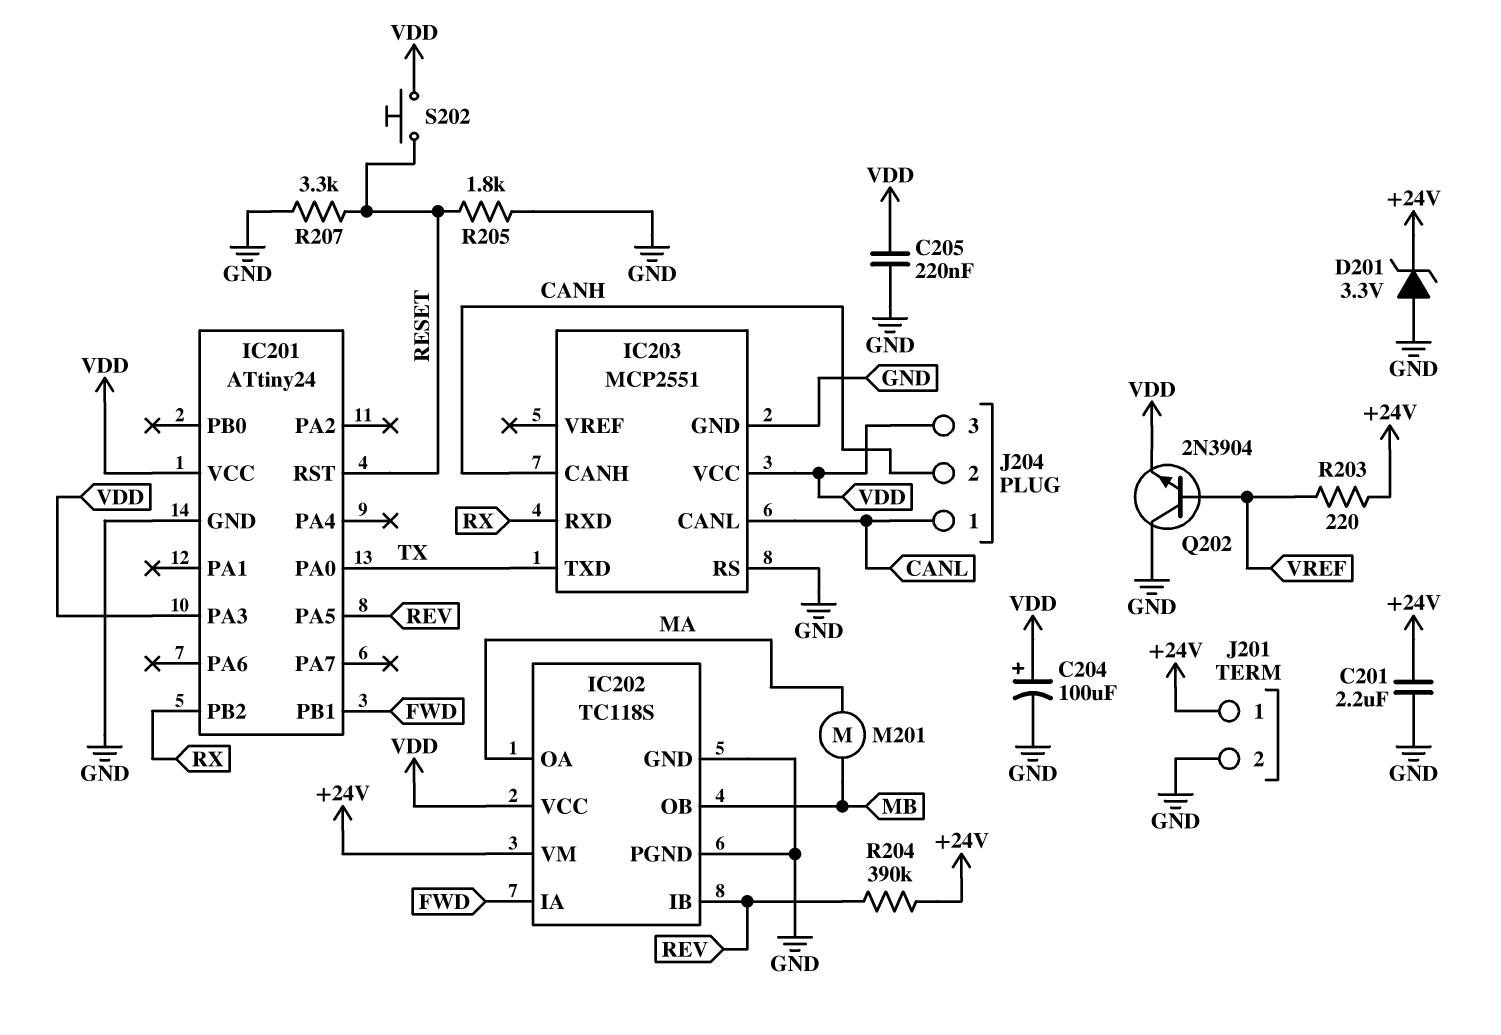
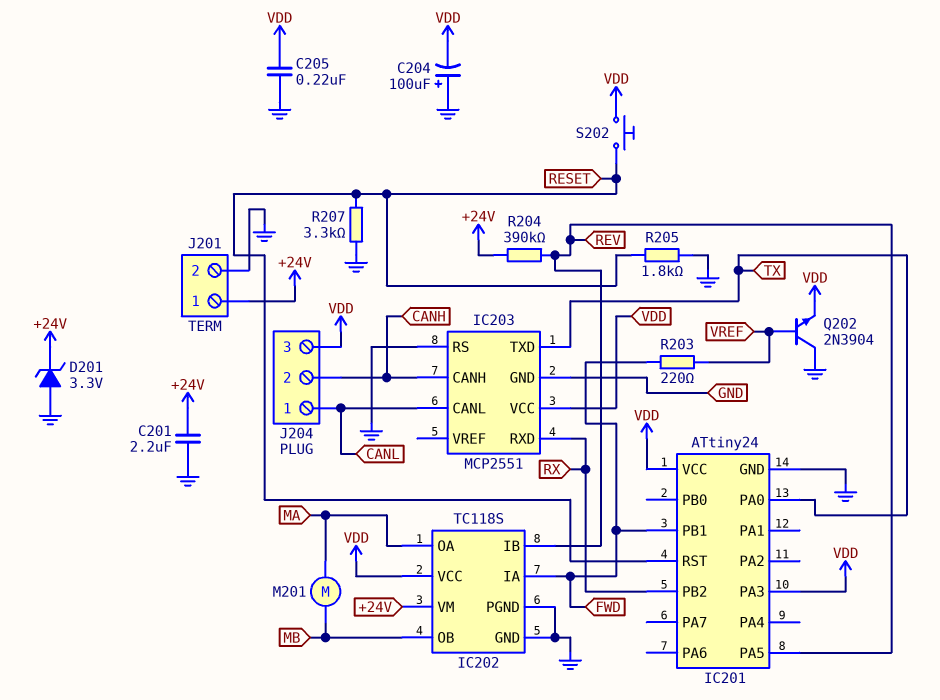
C204: 100uF (plus VDD, minus GND) -> 100uF (plus GND, minus VDD)
R203: 220 (+24V, VREF) -> 220 (FWD, VREF)

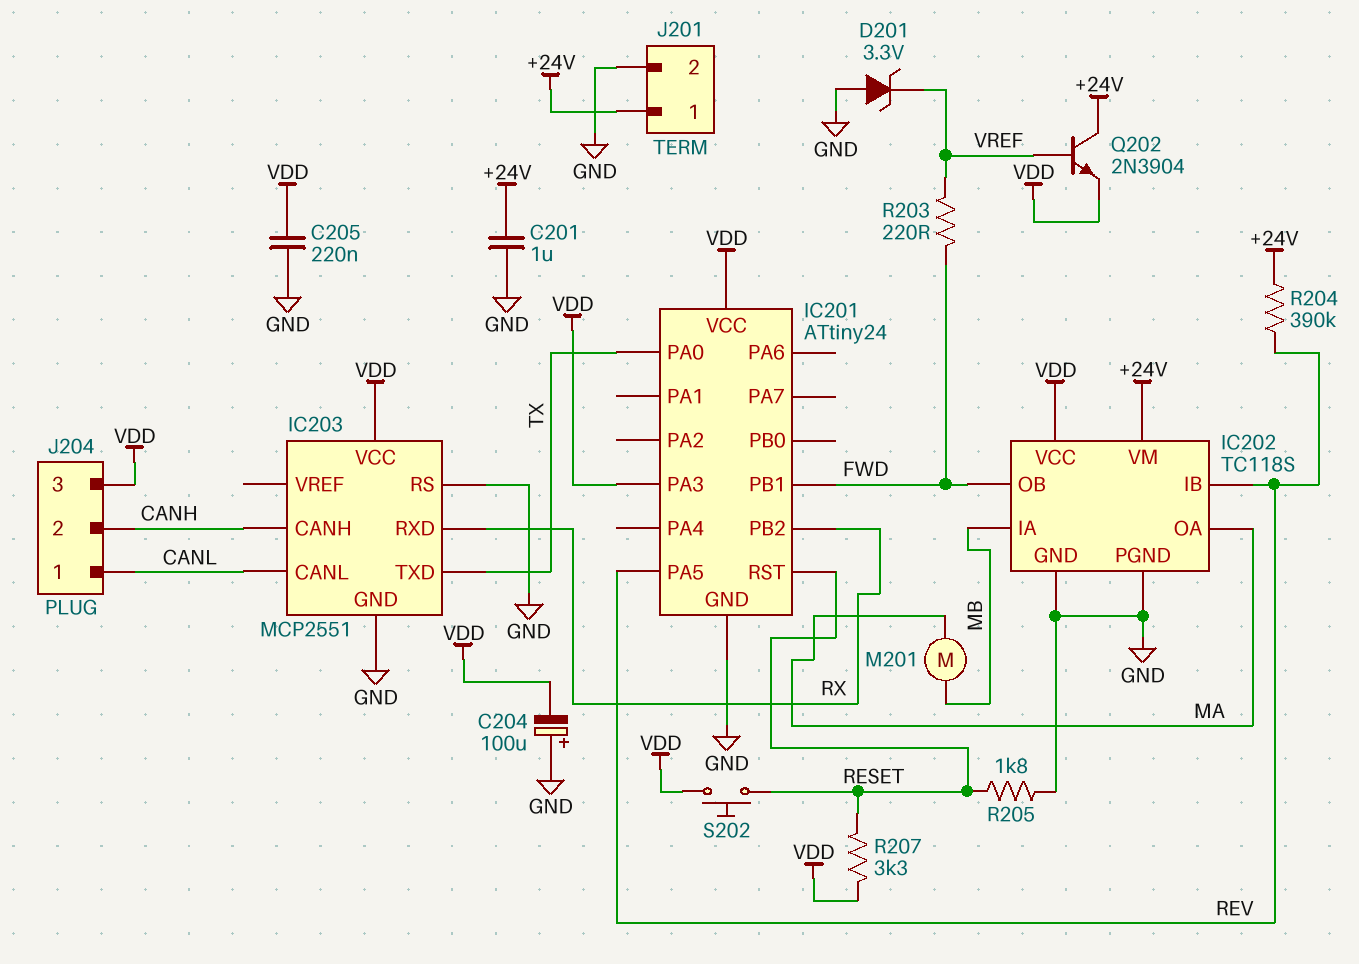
C201: 2.2uF (+24V, GND) -> 1uF (+24V, GND)
D201: zener 3.3V (A GND, K +24V) -> zener 3.3V (A GND, K VREF)
IC202 pin IA: FWD -> MB
IC202 pin OB: MB -> FWD
Q202: NPN 2N3904 (B VREF, C GND, E VDD) -> NPN 2N3904 (B VREF, C +24V, E VDD)
R207: 3.3k (GND, RESET) -> 3.3k (RESET, VDD)

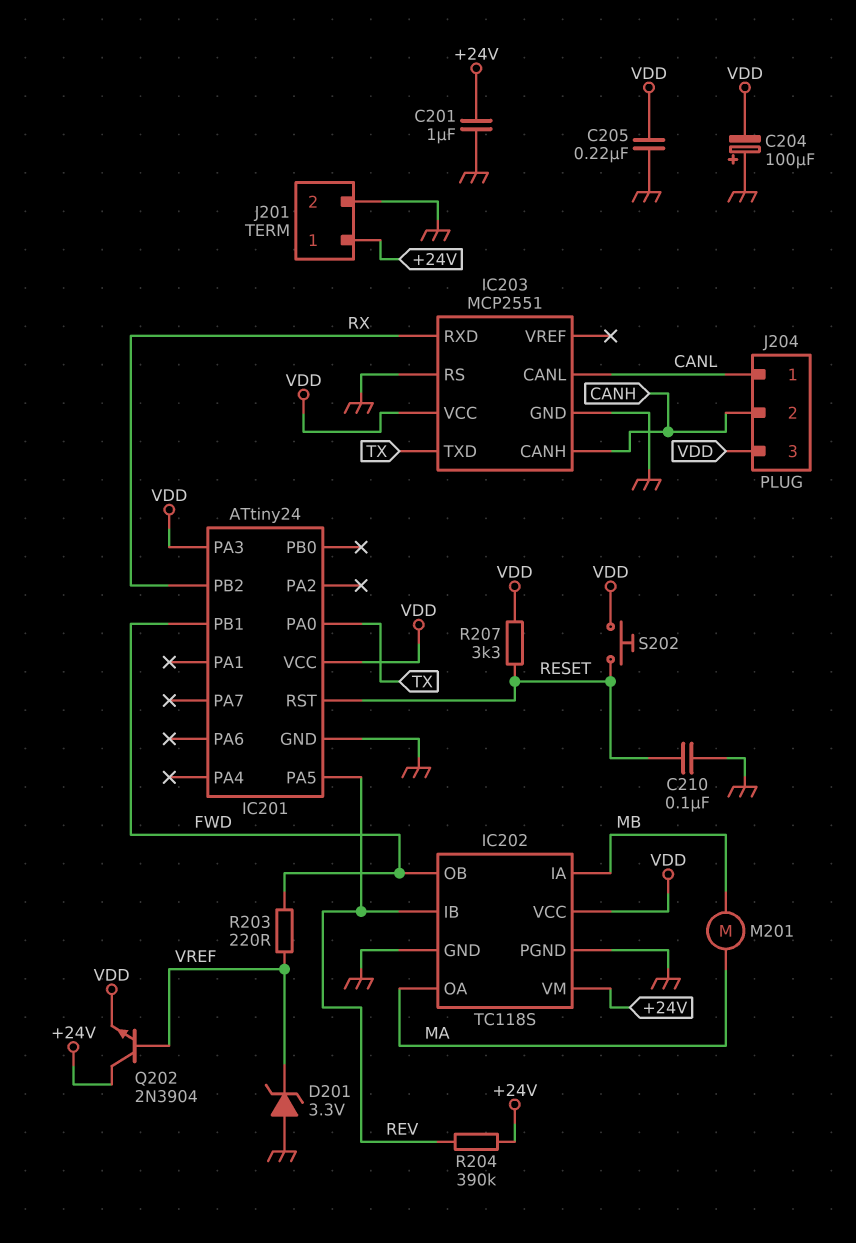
C210: none -> 100nF (GND, RESET)
R205: 1.8k (GND, RESET) -> none

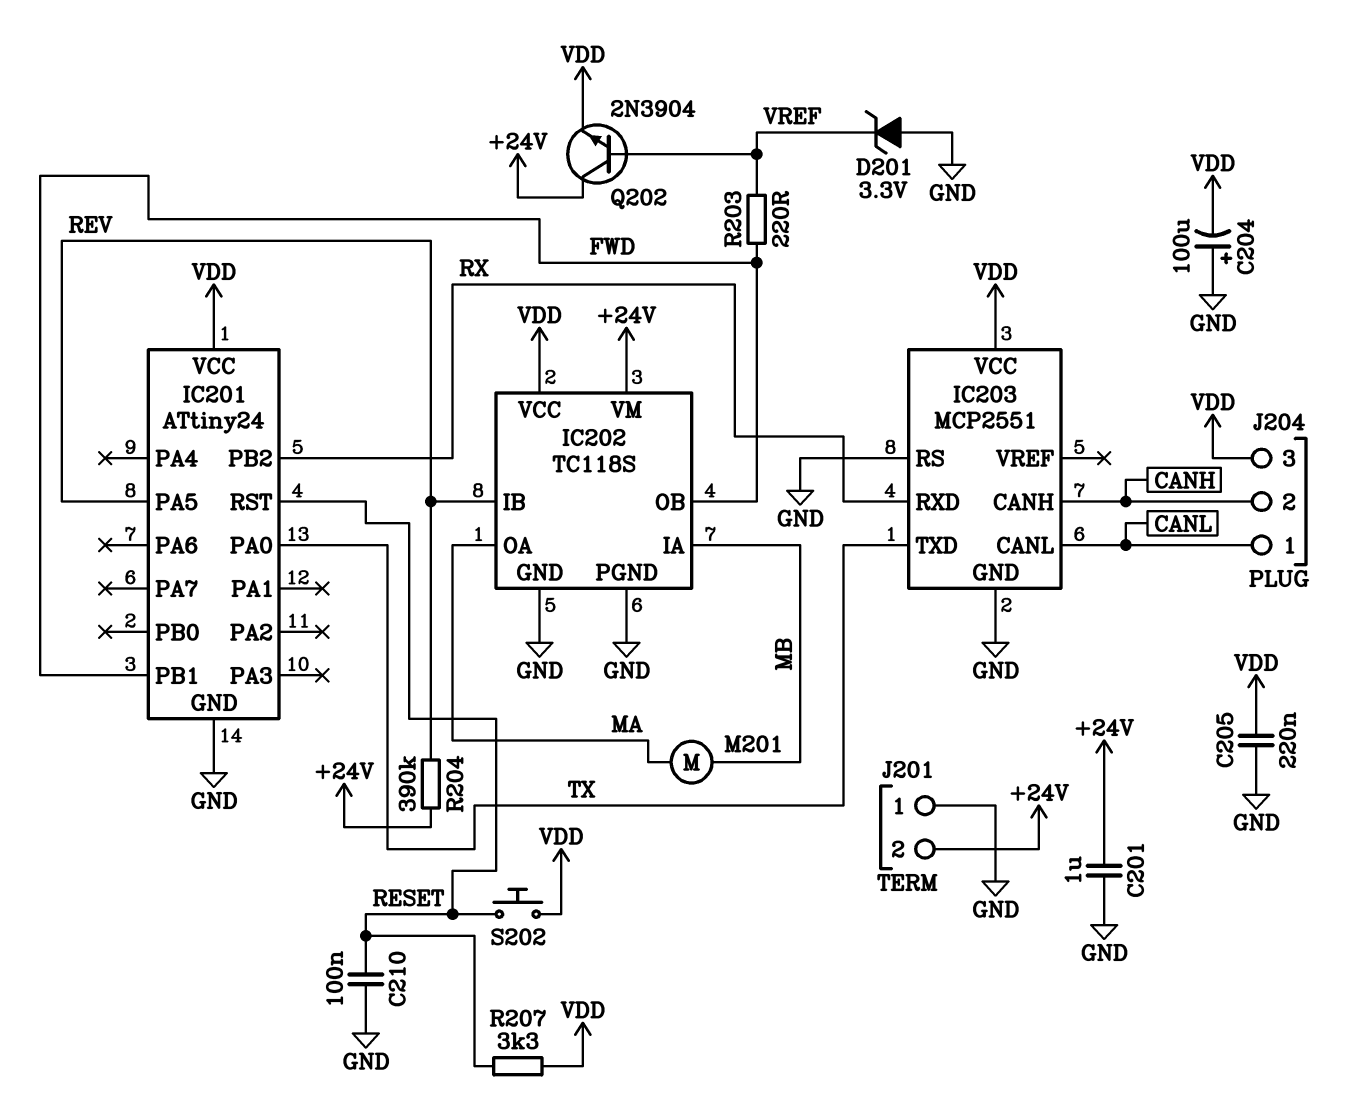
IC201 pin PA3: VDD -> none
J201 pin 1: +24V -> GND
J201 pin 2: GND -> +24V

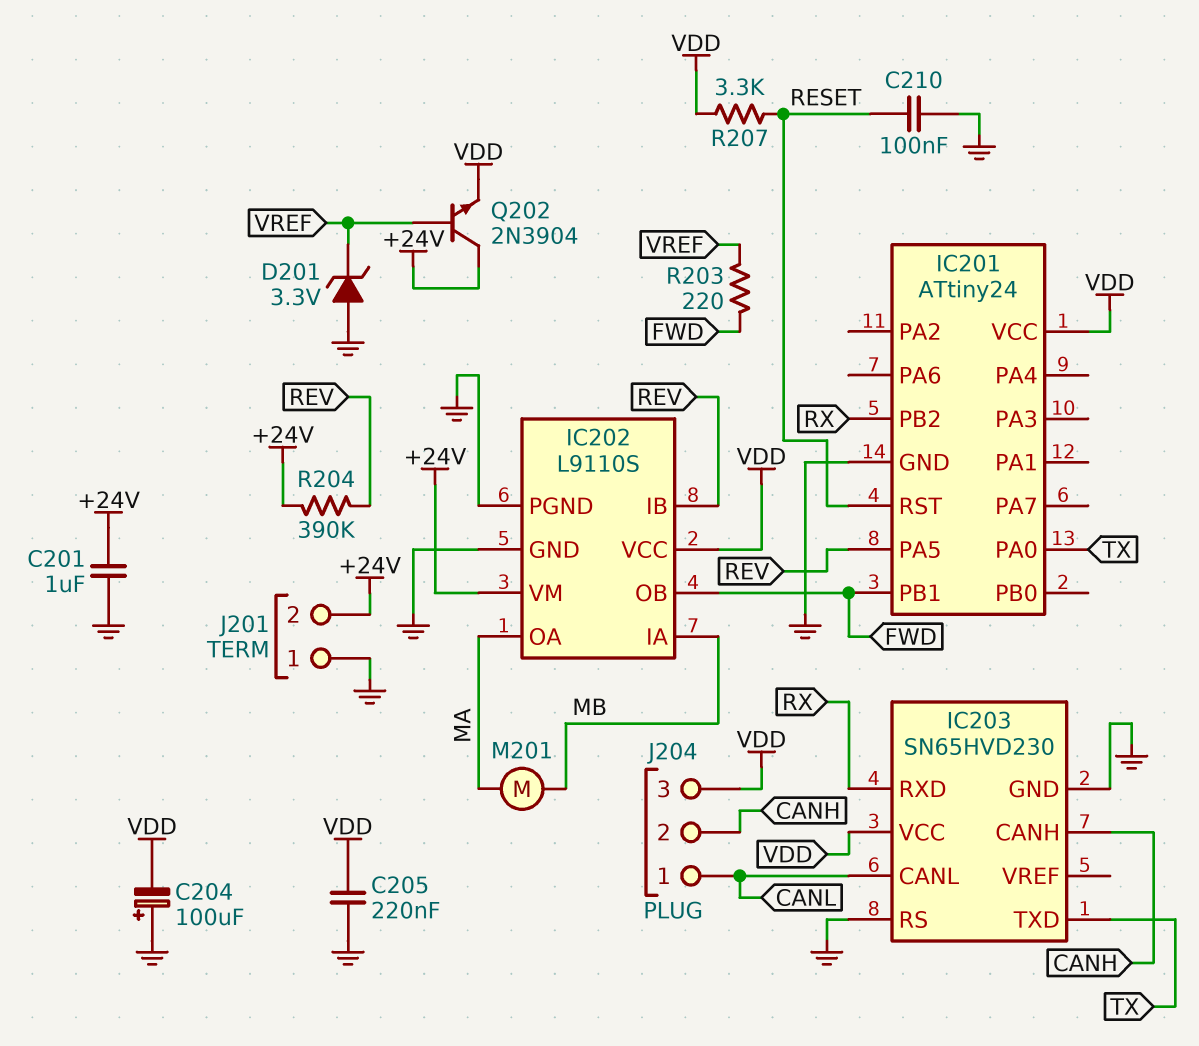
IC202: TC118S -> L9110S
IC203: MCP2551 -> SN65HVD230
S202: button (RESET, VDD) -> none

